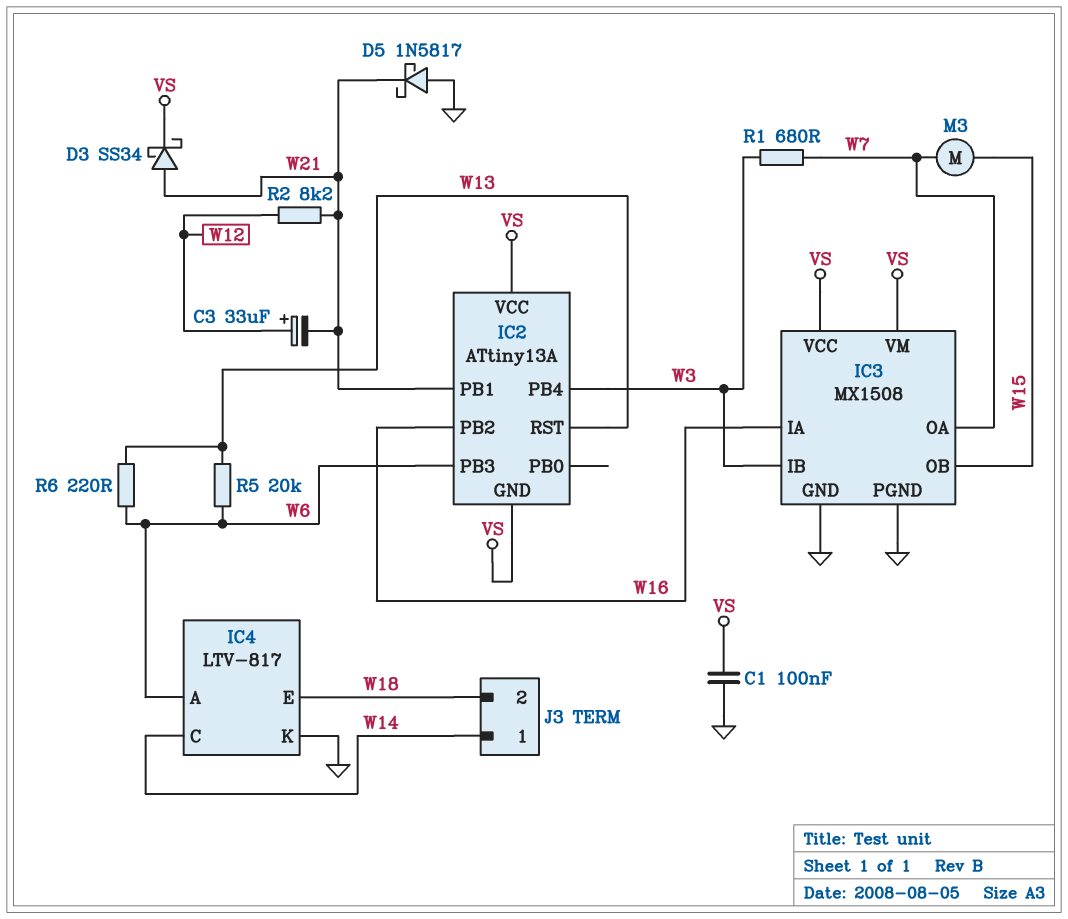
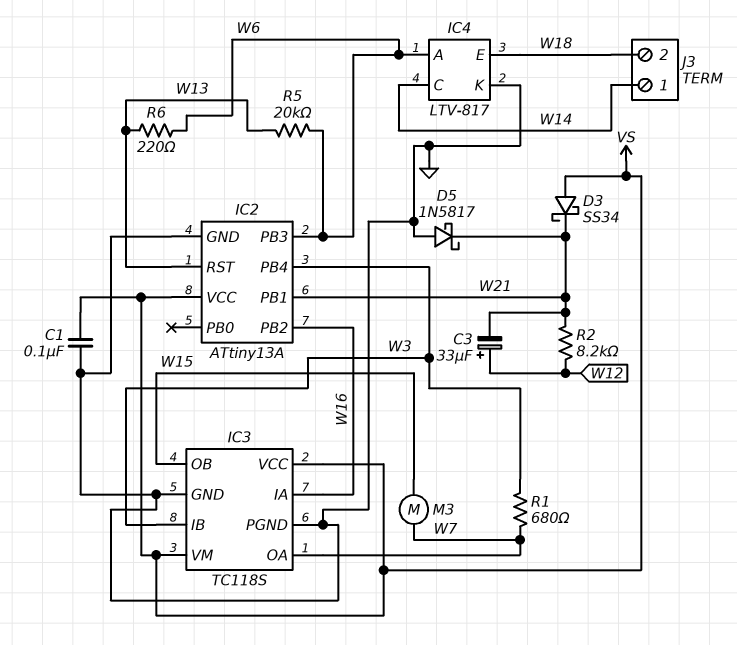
D3: schottky SS34 (A W21, K VS) -> schottky SS34 (A VS, K W21)
IC2 pin GND: VS -> GND
IC3: MX1508 -> TC118S

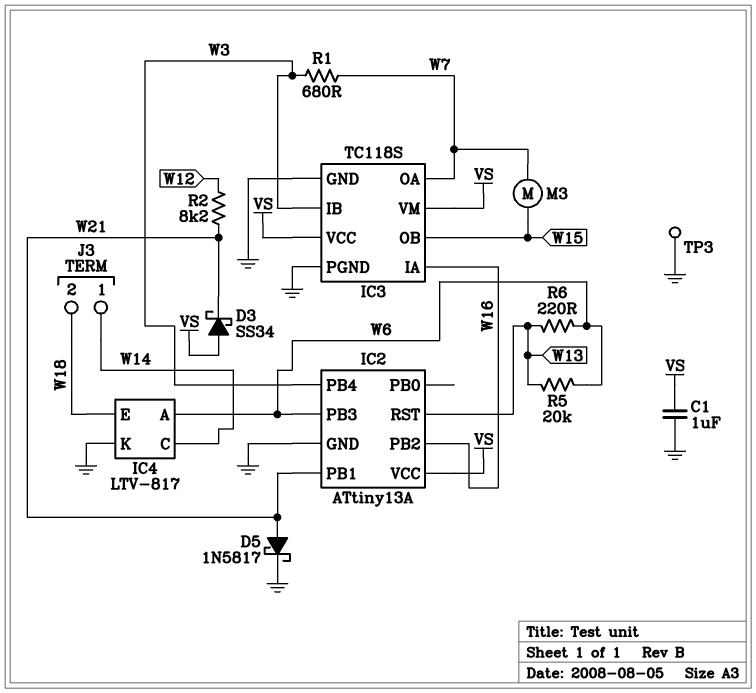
C1: 100nF (GND, VS) -> 1uF (GND, VS)
C3: 33uF (plus W12, minus W21) -> none
D5: schottky 1N5817 (A GND, K W21) -> schottky 1N5817 (A W21, K GND)
TP3: none -> test point (GND)

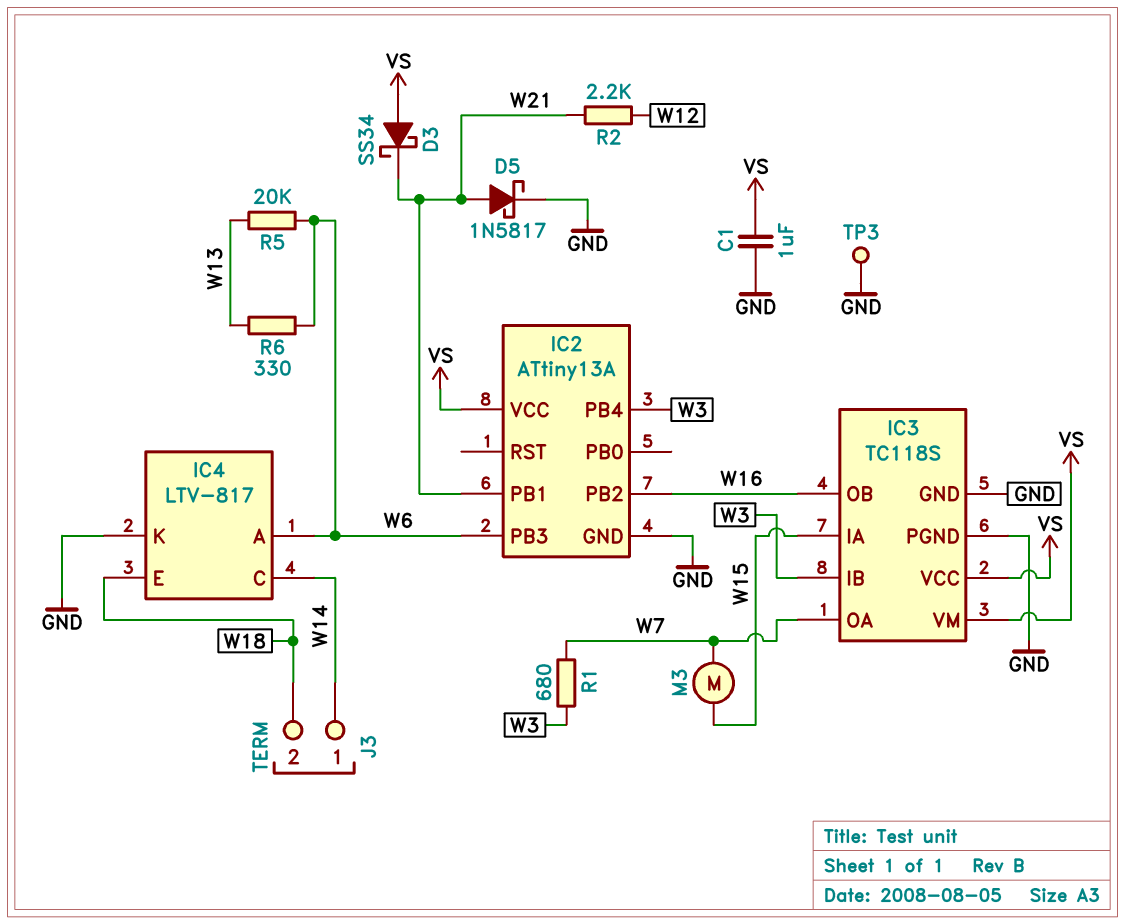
IC2 pin RST: W13 -> none
IC3 pin IA: W16 -> W15
IC3 pin OB: W15 -> W16
R2: 8.2k (W12, W21) -> 2.2k (W12, W21)
R6: 220 (W6, W13) -> 330 (W6, W13)

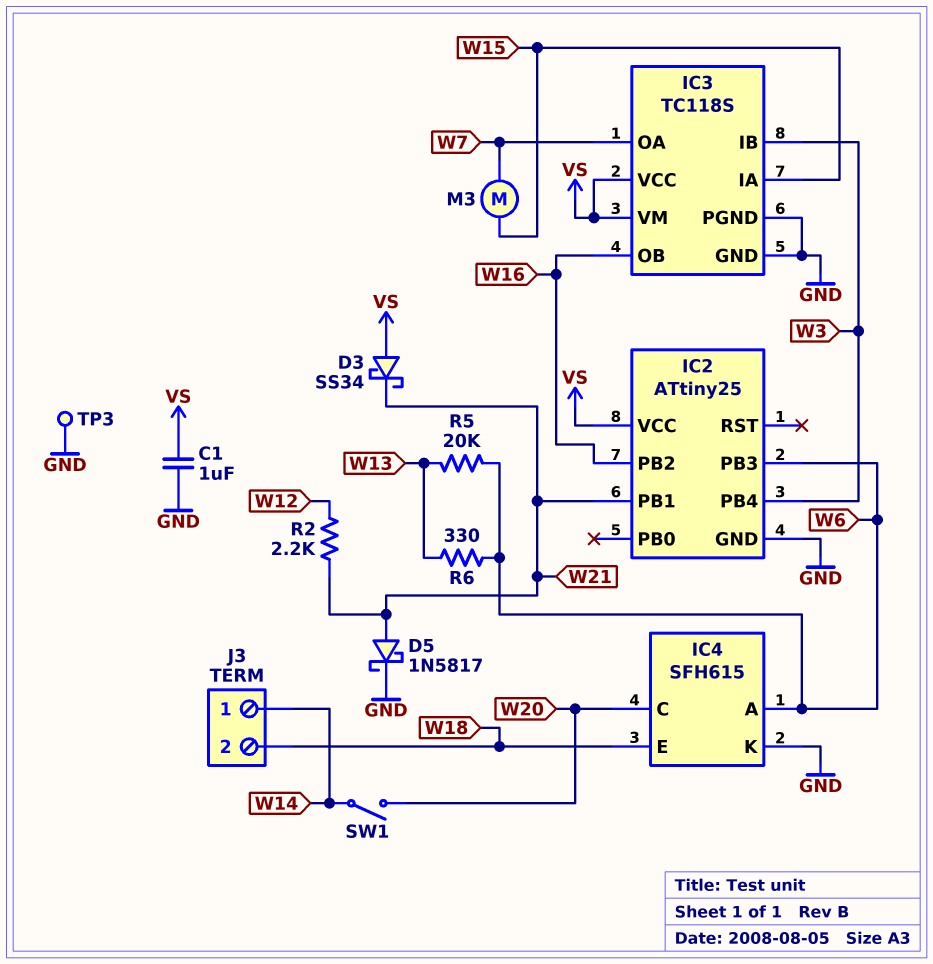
IC2: ATtiny13A -> ATtiny25
IC4: LTV-817 -> SFH615
IC4 pin C: W14 -> W20
R1: 680 (W3, W7) -> none
SW1: none -> switch (W14, W20)

